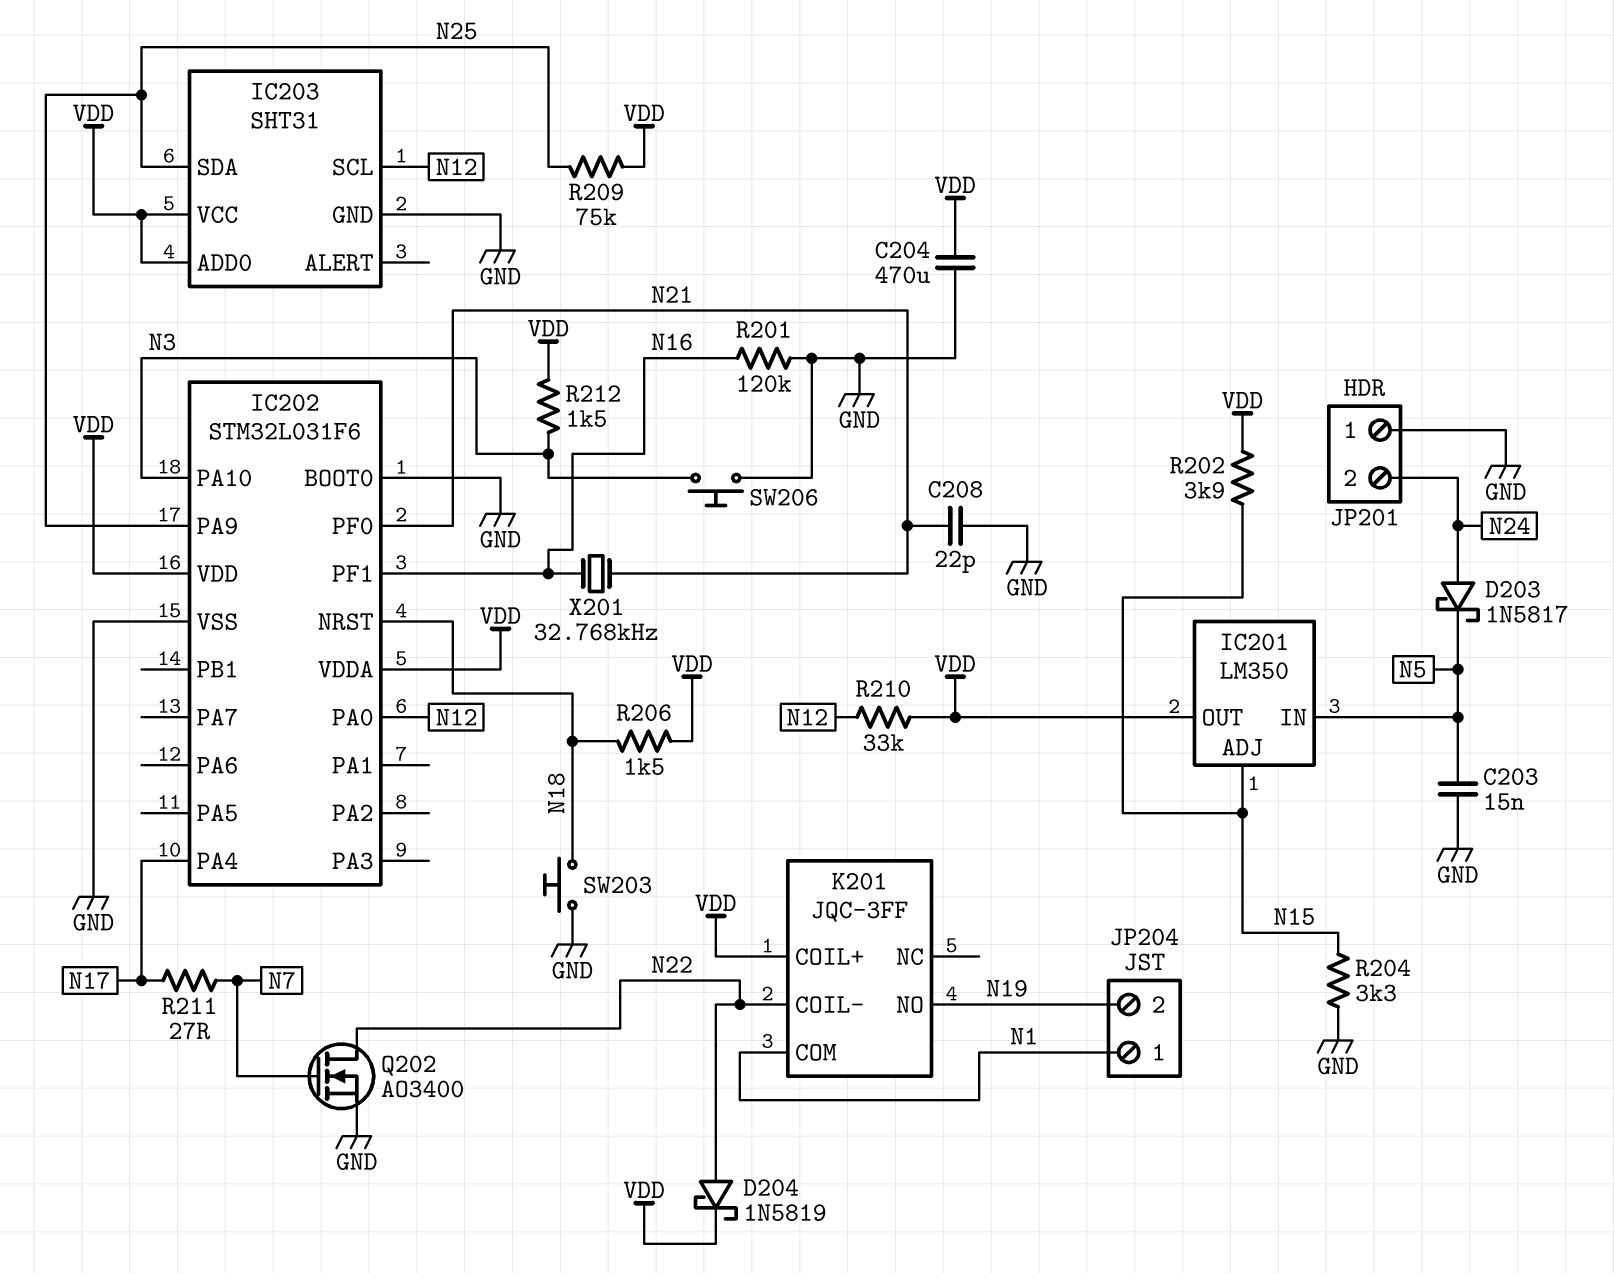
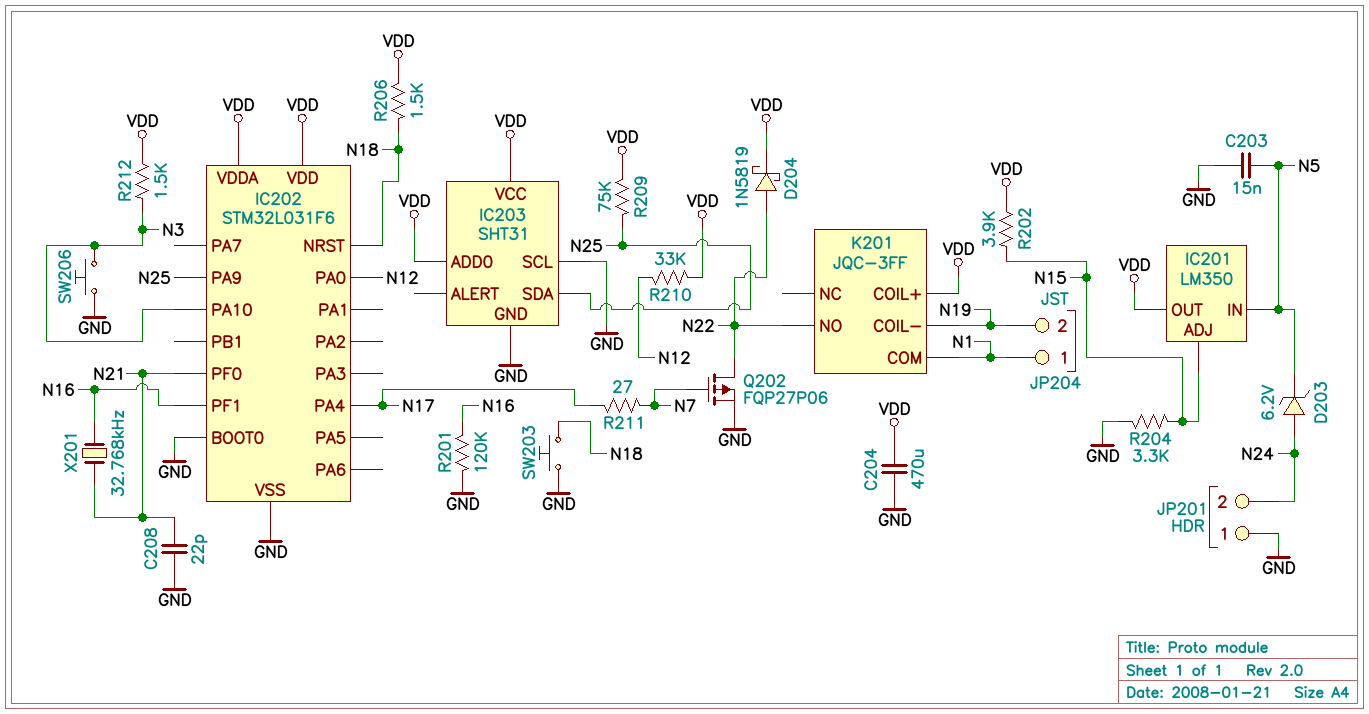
D203: schottky 1N5817 (A N24, K N5) -> zener 6.2V (A N24, K N5)
IC203 pin SCL: N12 -> GND
K201 pin COIL-: N22 -> N19
K201 pin NO: N19 -> N22
Q202: NMOS AO3400 (G N7, D N22, S GND) -> PMOS FQP27P06 (G N7, D N22, S GND)

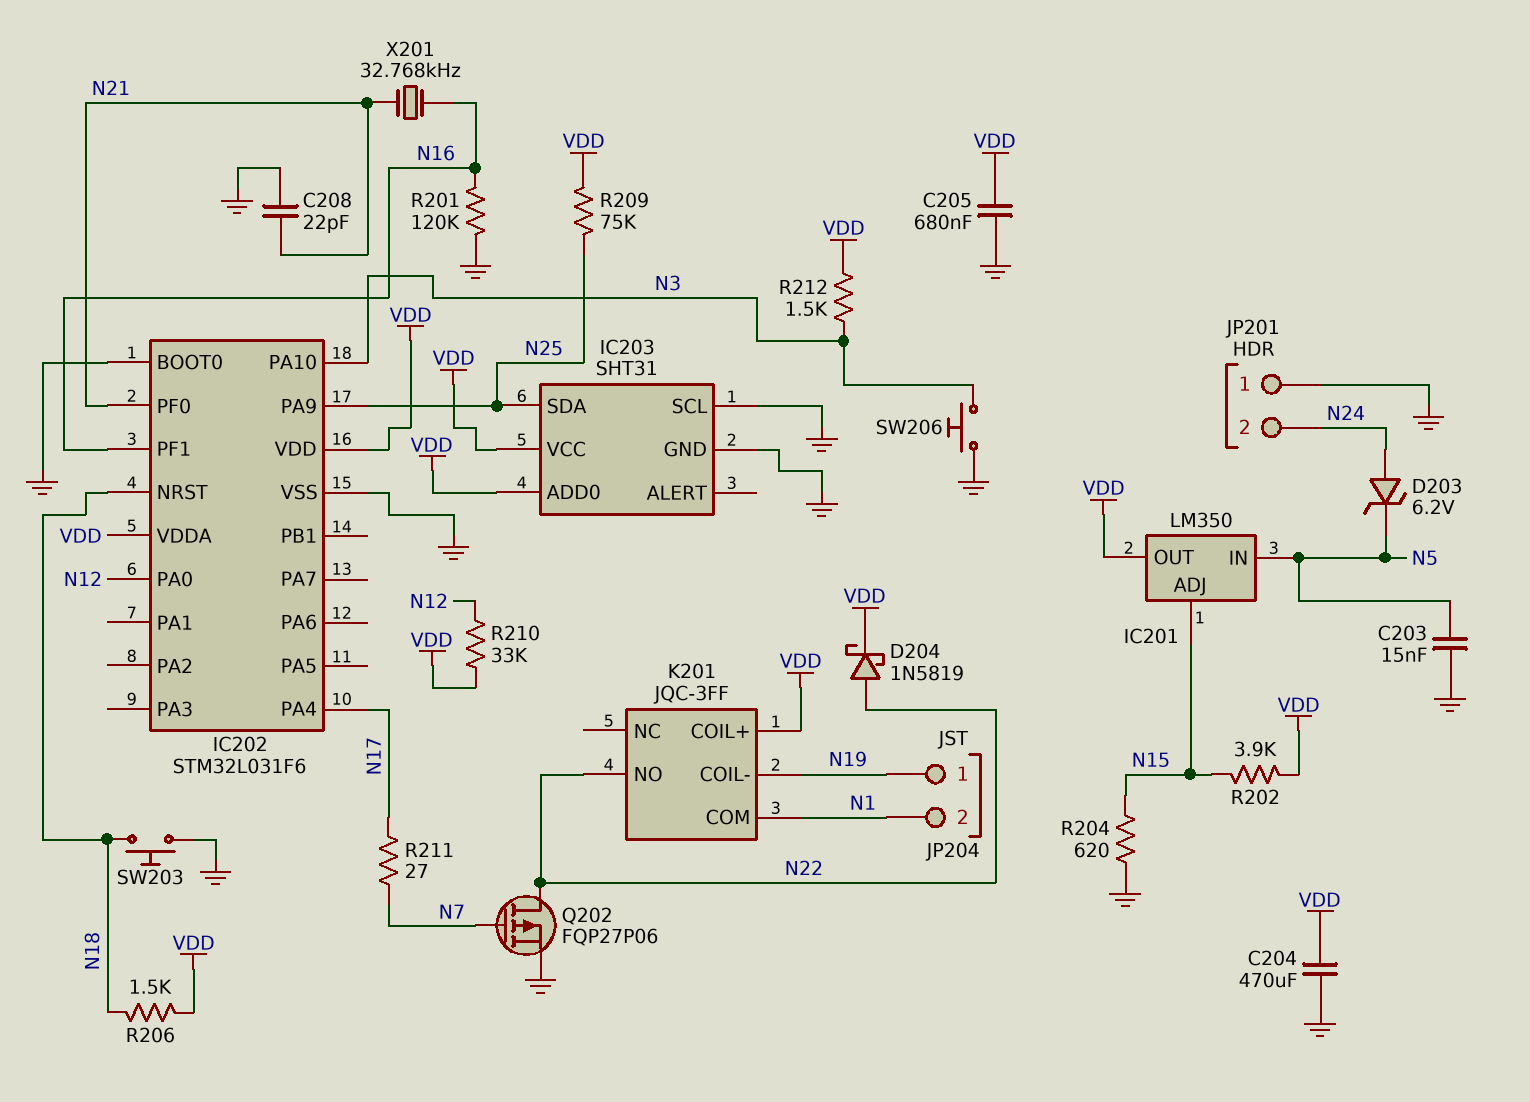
C205: none -> 680nF (GND, VDD)
JP204 pin 1: N1 -> N19
JP204 pin 2: N19 -> N1
R204: 3.3k (GND, N15) -> 620 (GND, N15)

